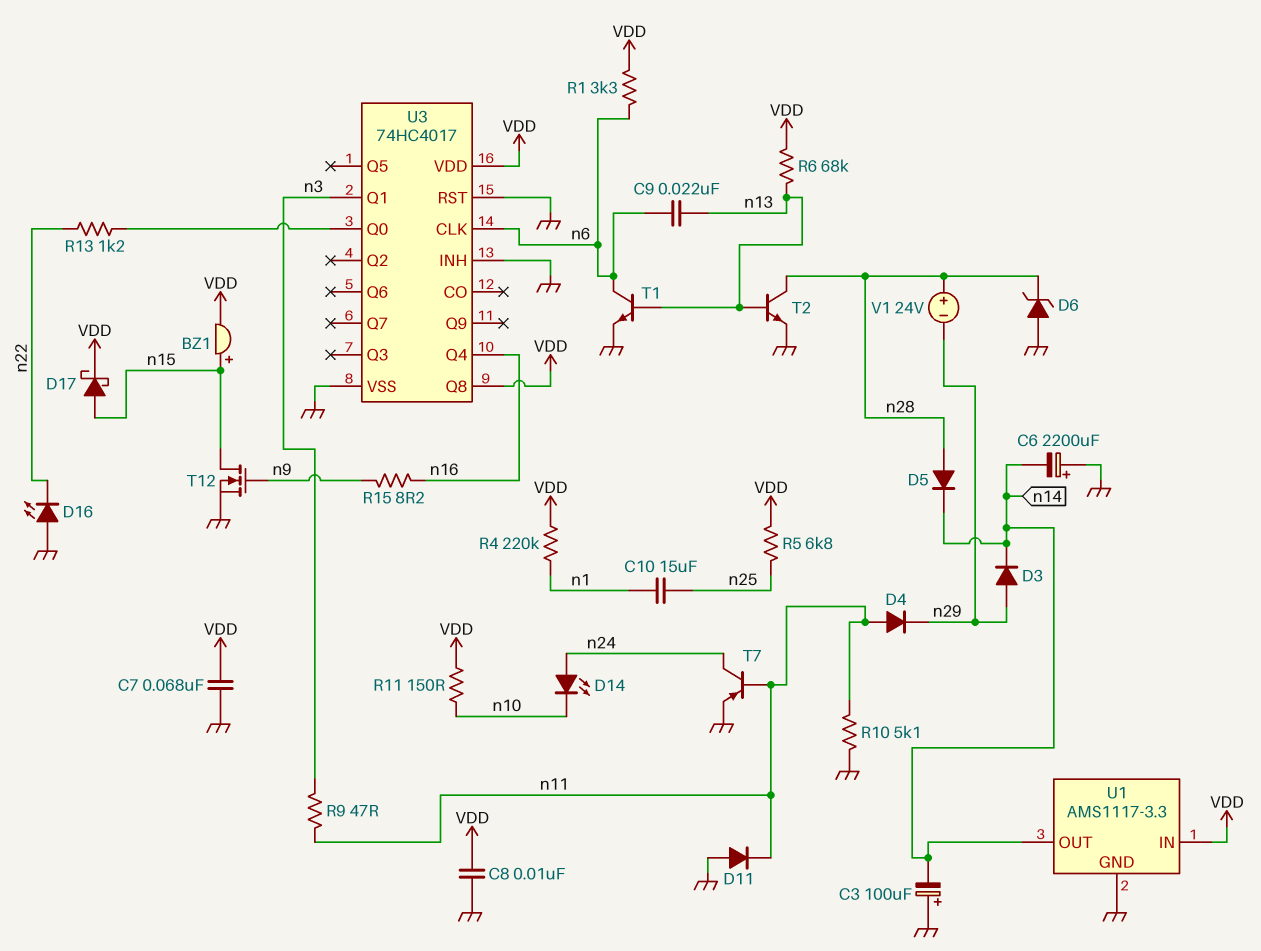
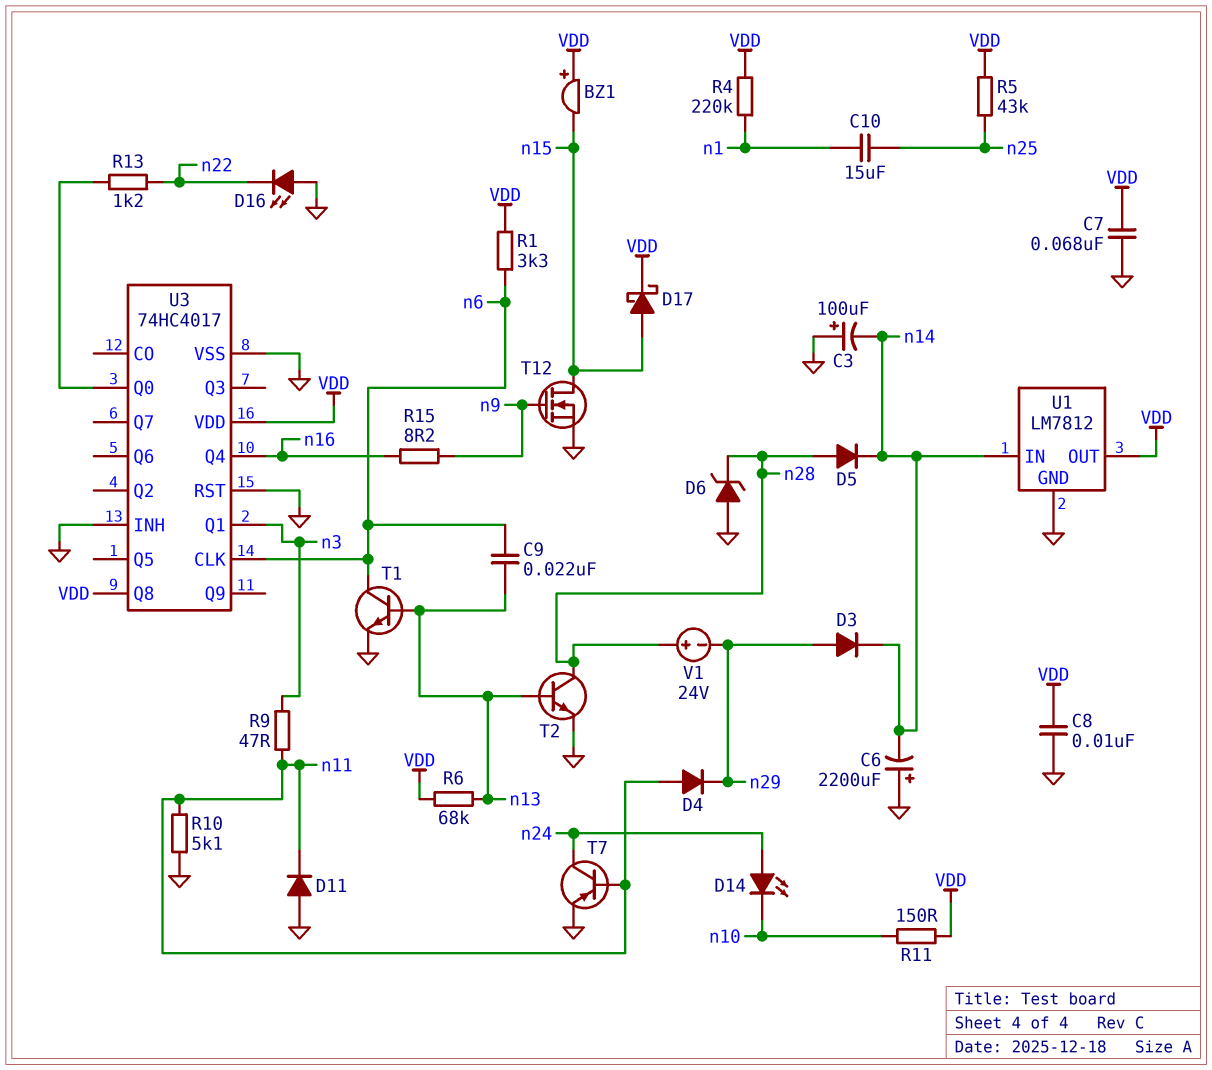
BZ1: buzzer (plus n15, minus VDD) -> buzzer (plus VDD, minus n15)
R5: 6.8k (VDD, n25) -> 43k (VDD, n25)
U1: AMS1117-3.3 -> LM7812
U1 pin IN: VDD -> n14
U1 pin OUT: n14 -> VDD

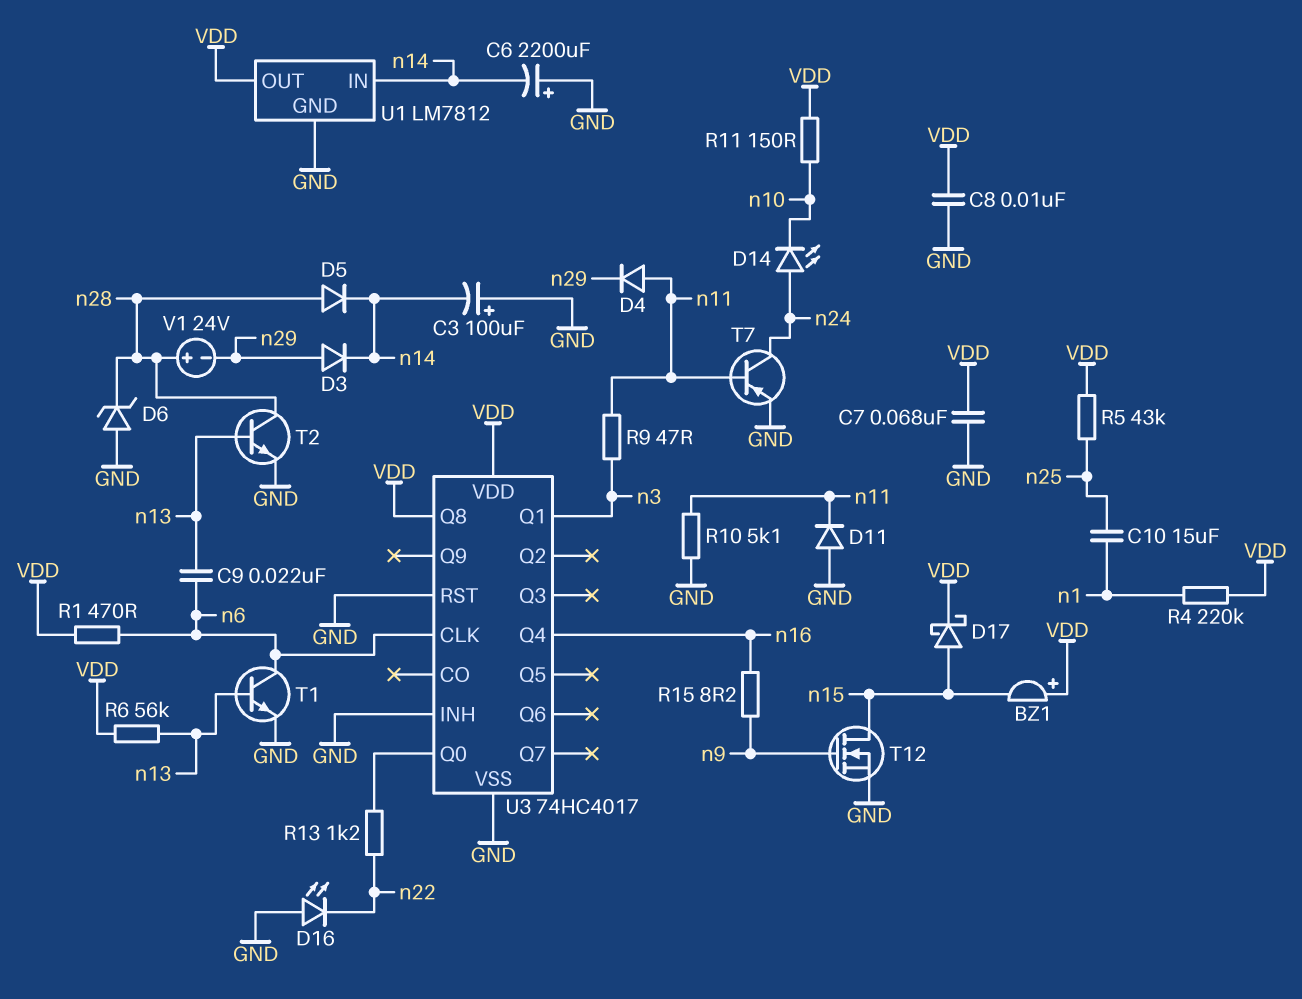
R1: 3.3k (VDD, n6) -> 470 (VDD, n6)
R6: 68k (VDD, n13) -> 56k (VDD, n13)

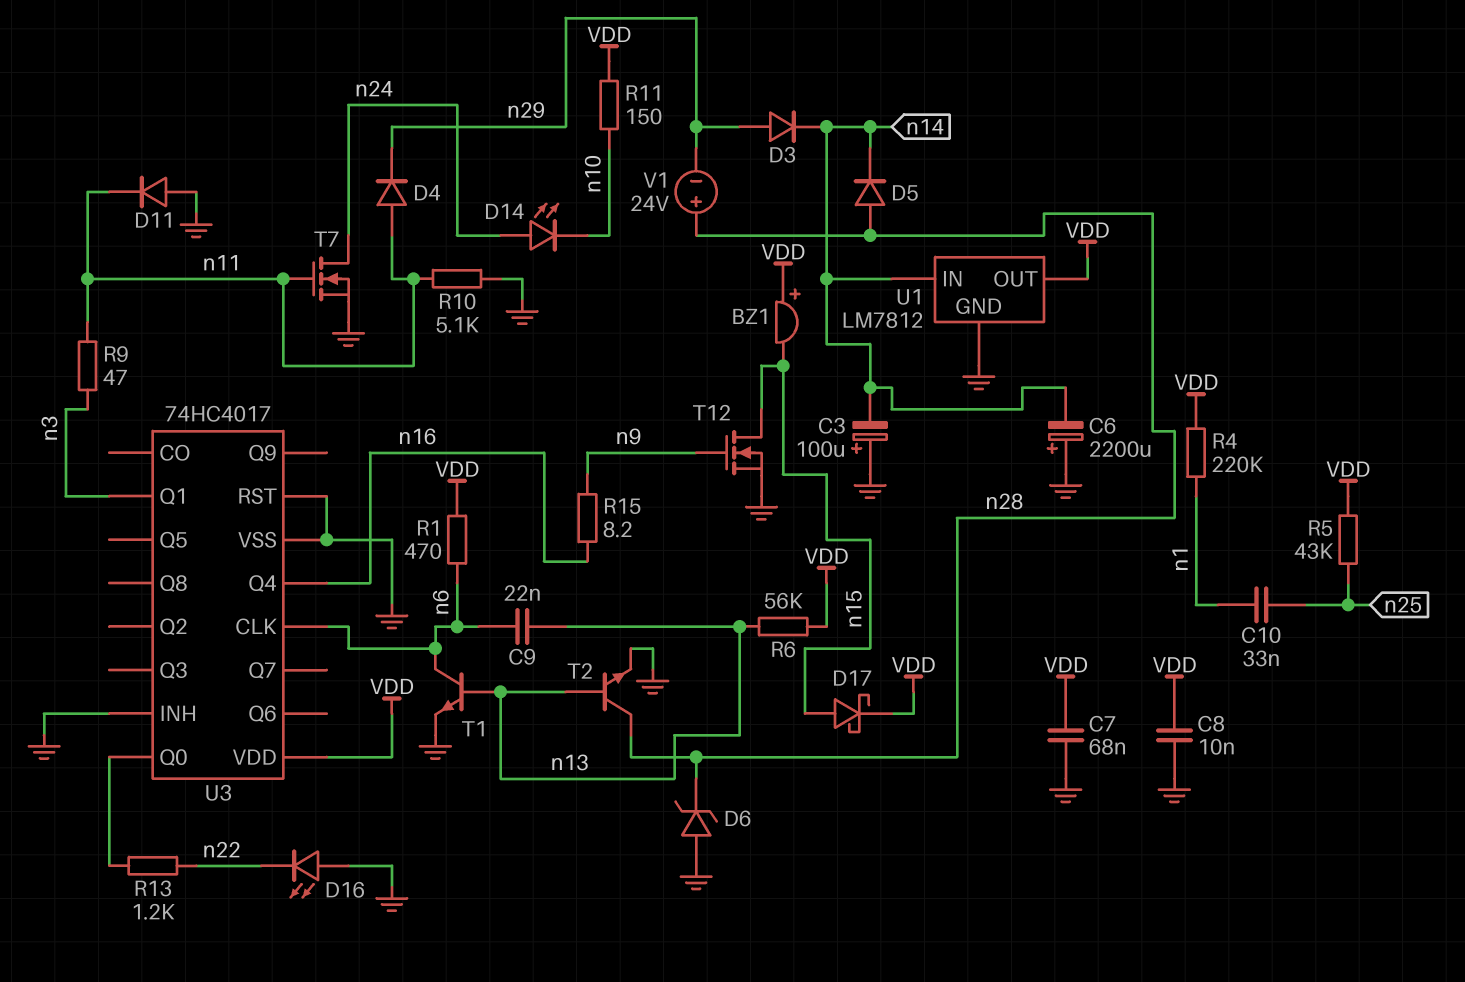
C10: 15uF (n1, n25) -> 33nF (n1, n25)
T7: PNP (B n11, C n24, E GND) -> NMOS (G n11, D n24, S GND)
U3 pin Q8: VDD -> none

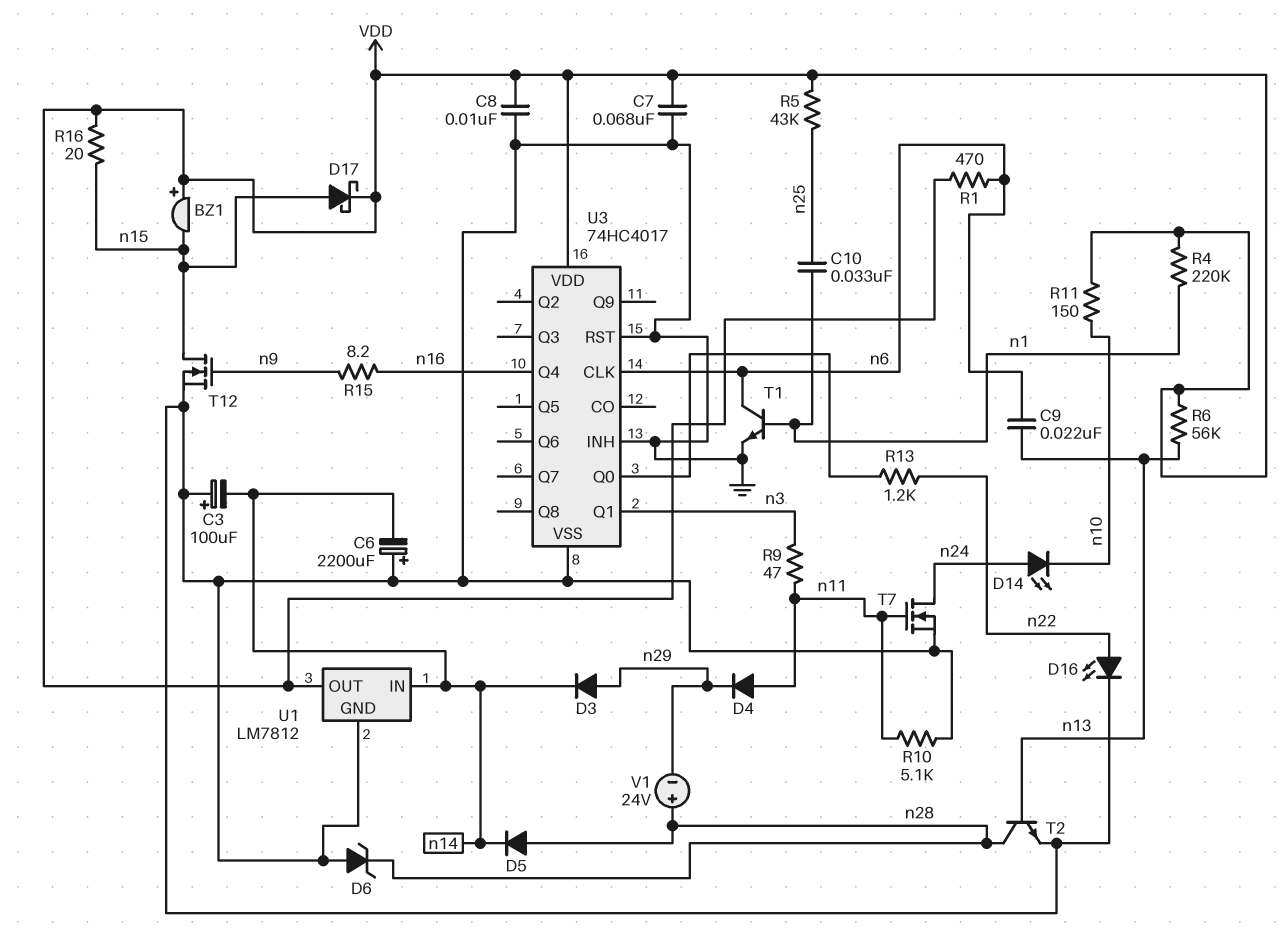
D11: diode (A GND, K n11) -> none
D16: LED (A GND, K n22) -> LED (A n22, K GND)
R16: none -> 20 (VDD, n15)
T1: NPN (B n13, C n6, E GND) -> NPN (B n1, C n6, E GND)

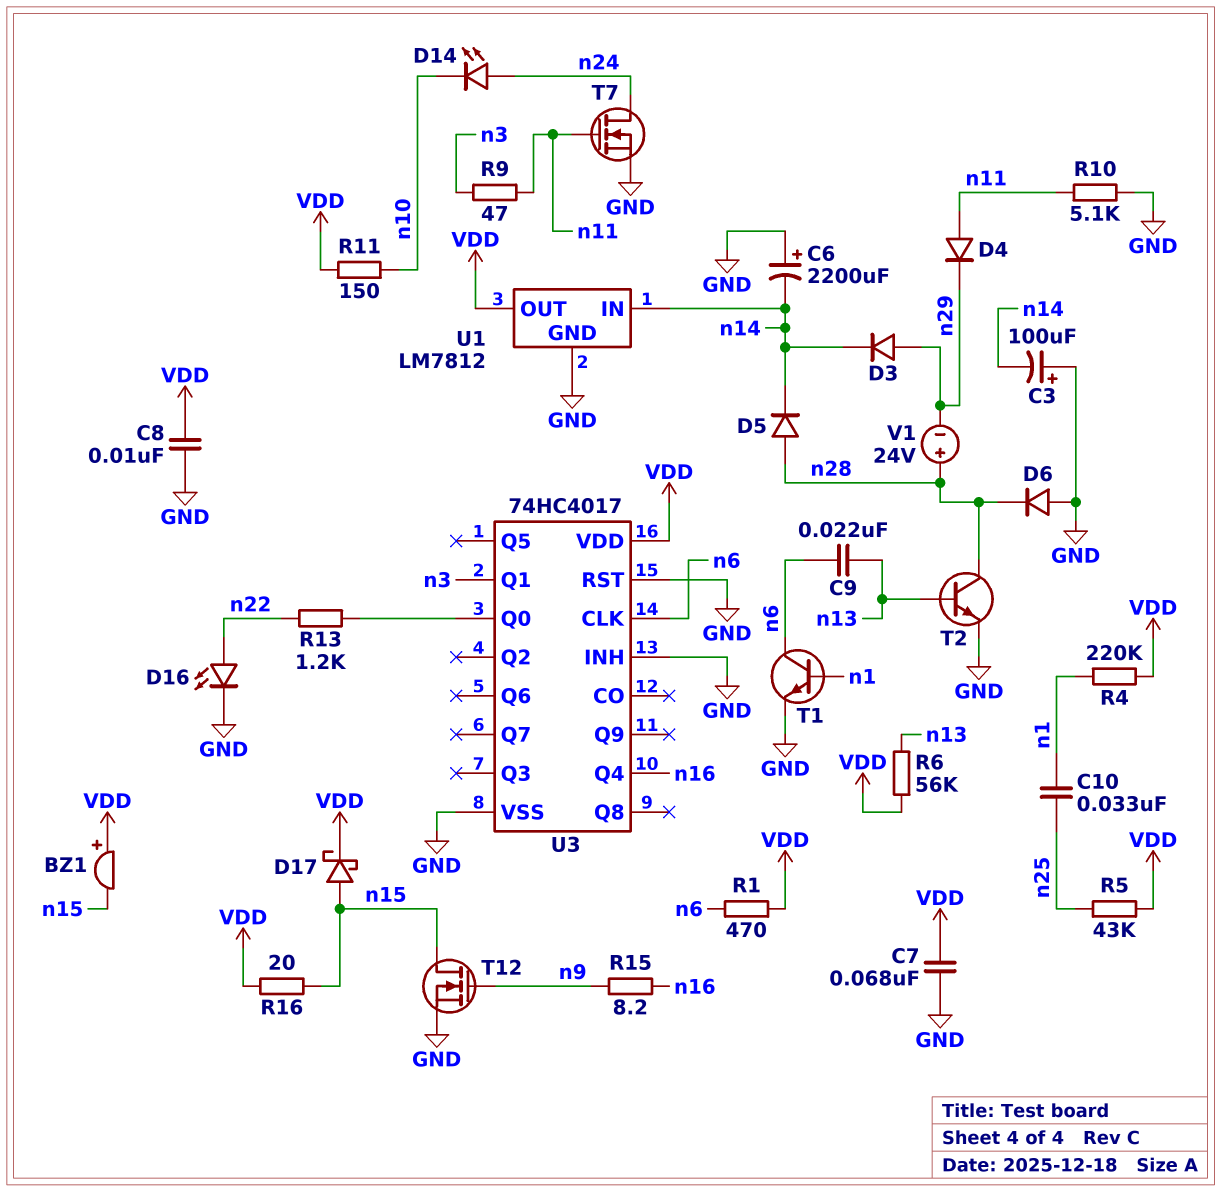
D6: zener (A GND, K n28) -> diode (A GND, K n28)

